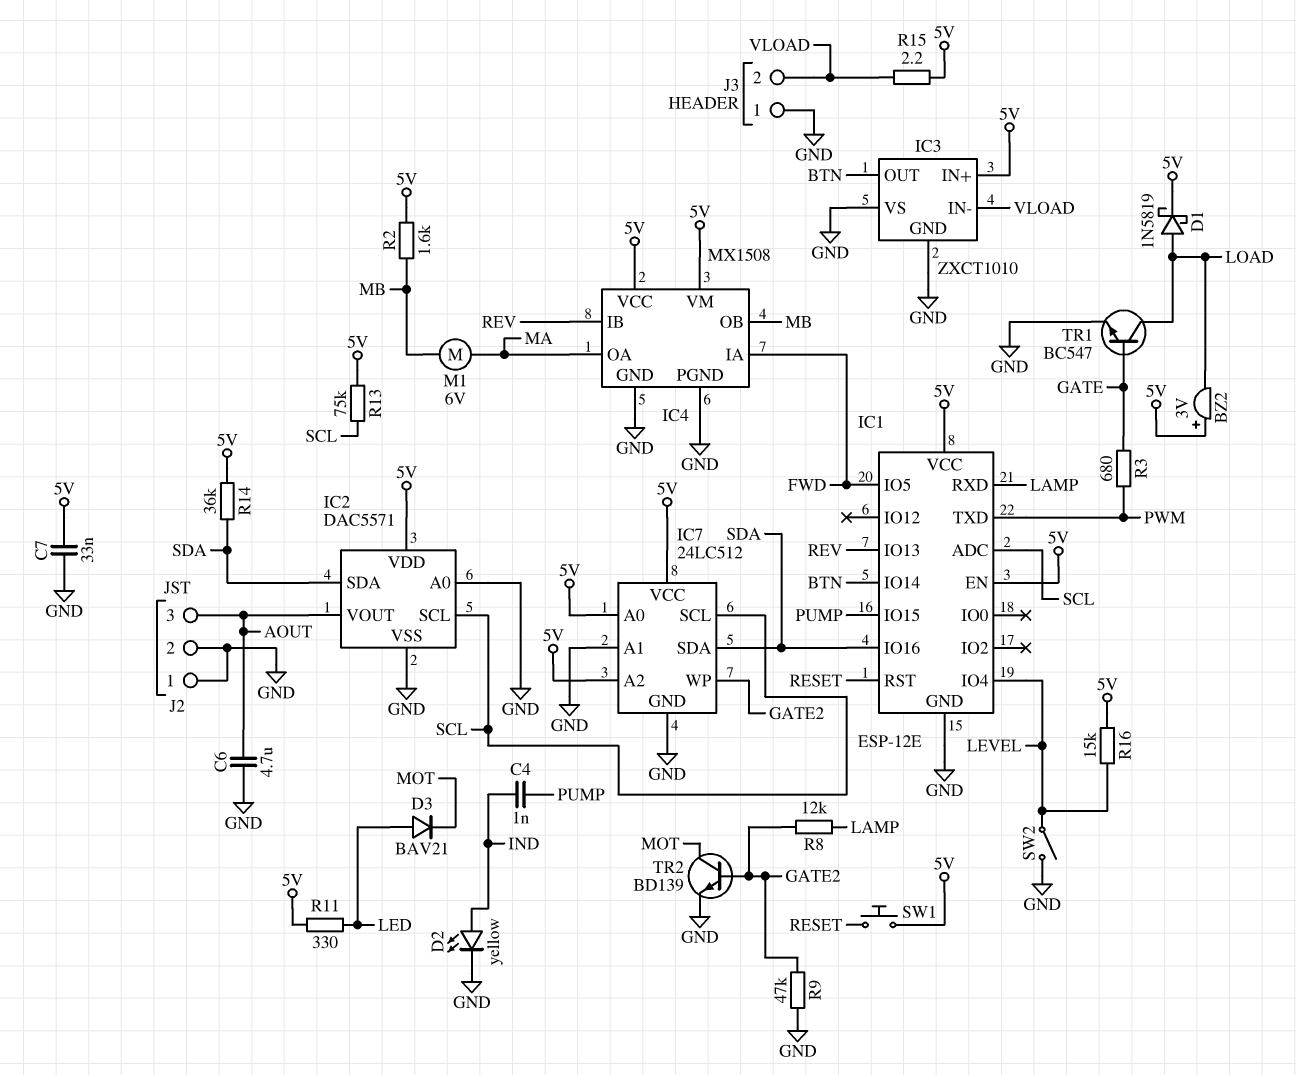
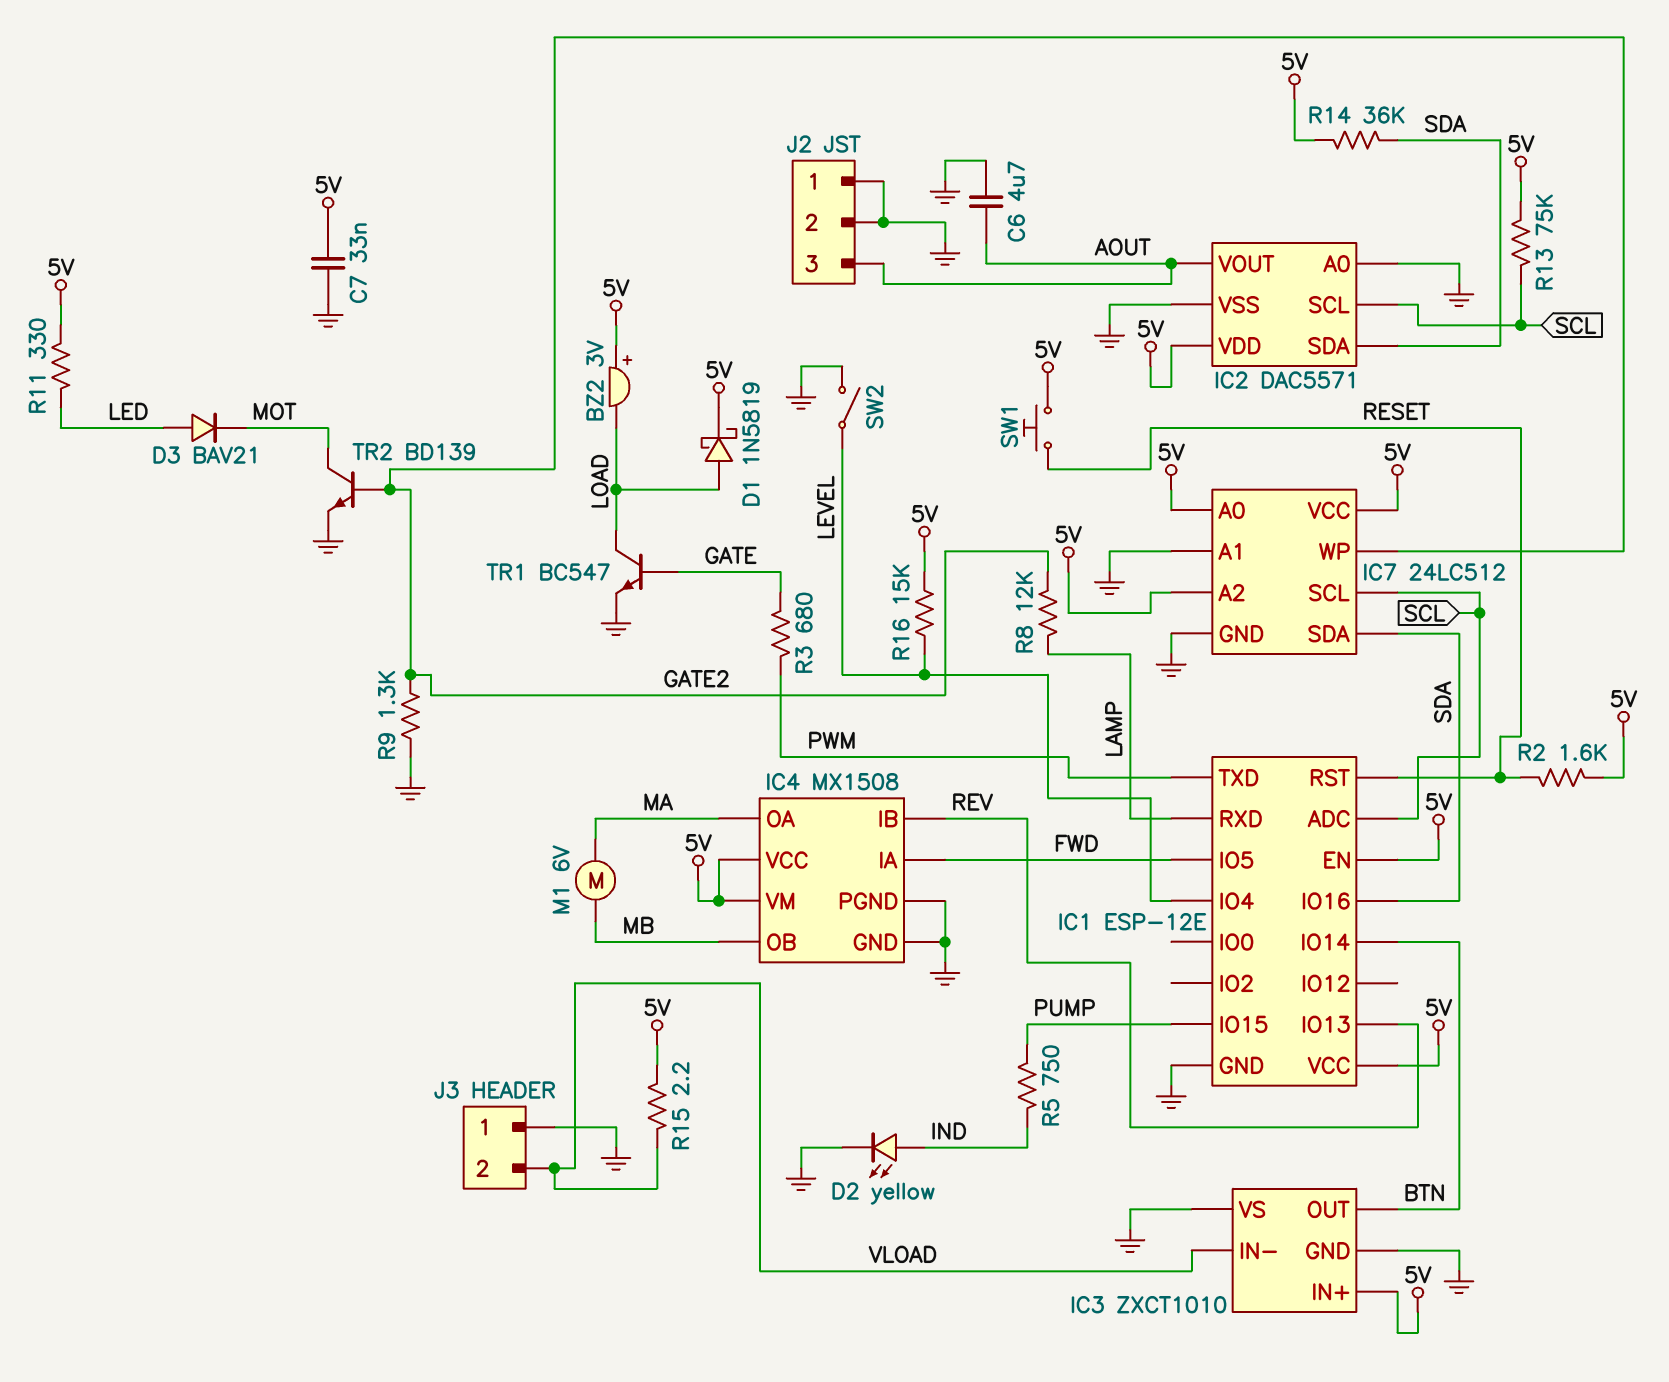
C4: 1nF (IND, PUMP) -> none
R2: 1.6k (5V, MB) -> 1.6k (5V, RESET)
R5: none -> 750 (IND, PUMP)
R9: 47k (GATE2, GND) -> 1.3k (GATE2, GND)

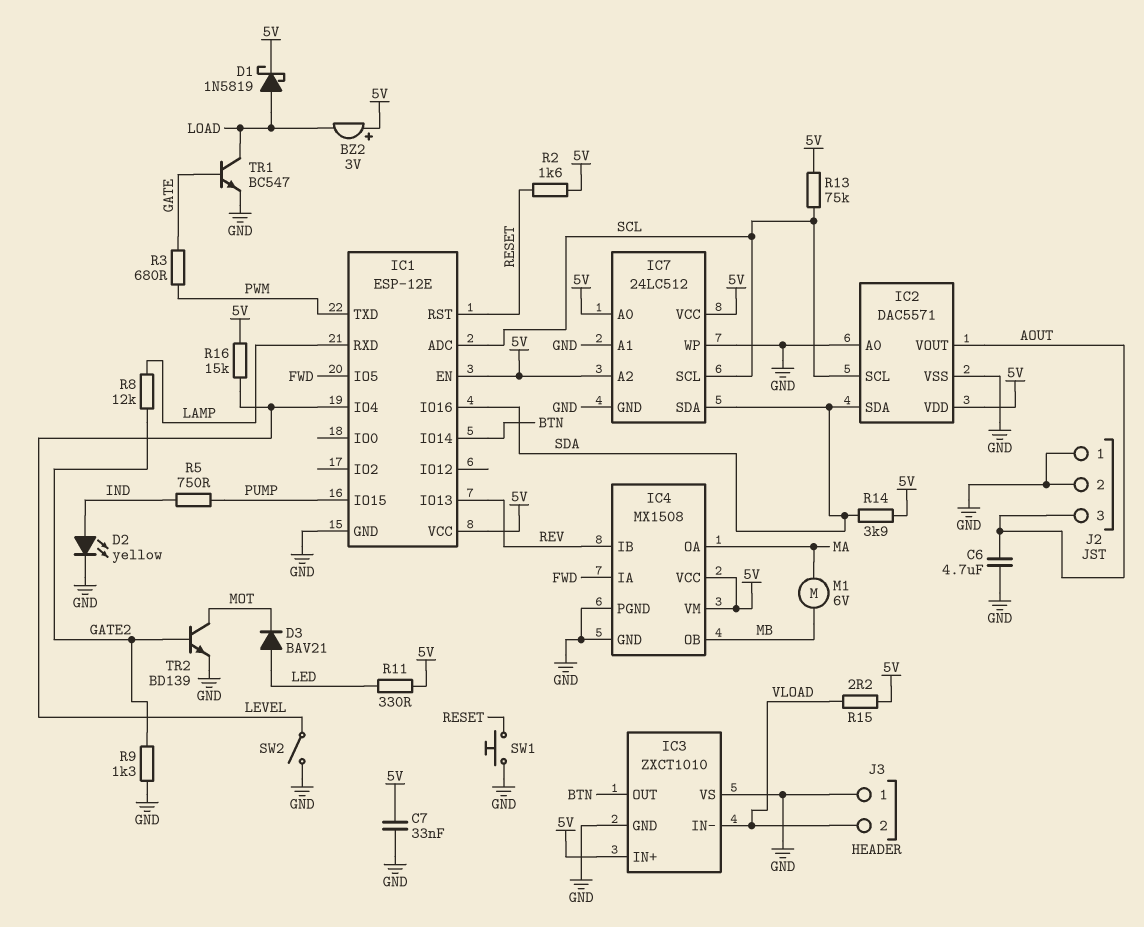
IC7 pin WP: GATE2 -> GND
R14: 36k (5V, SDA) -> 3.9k (5V, SDA)
SW1: button (5V, RESET) -> button (GND, RESET)

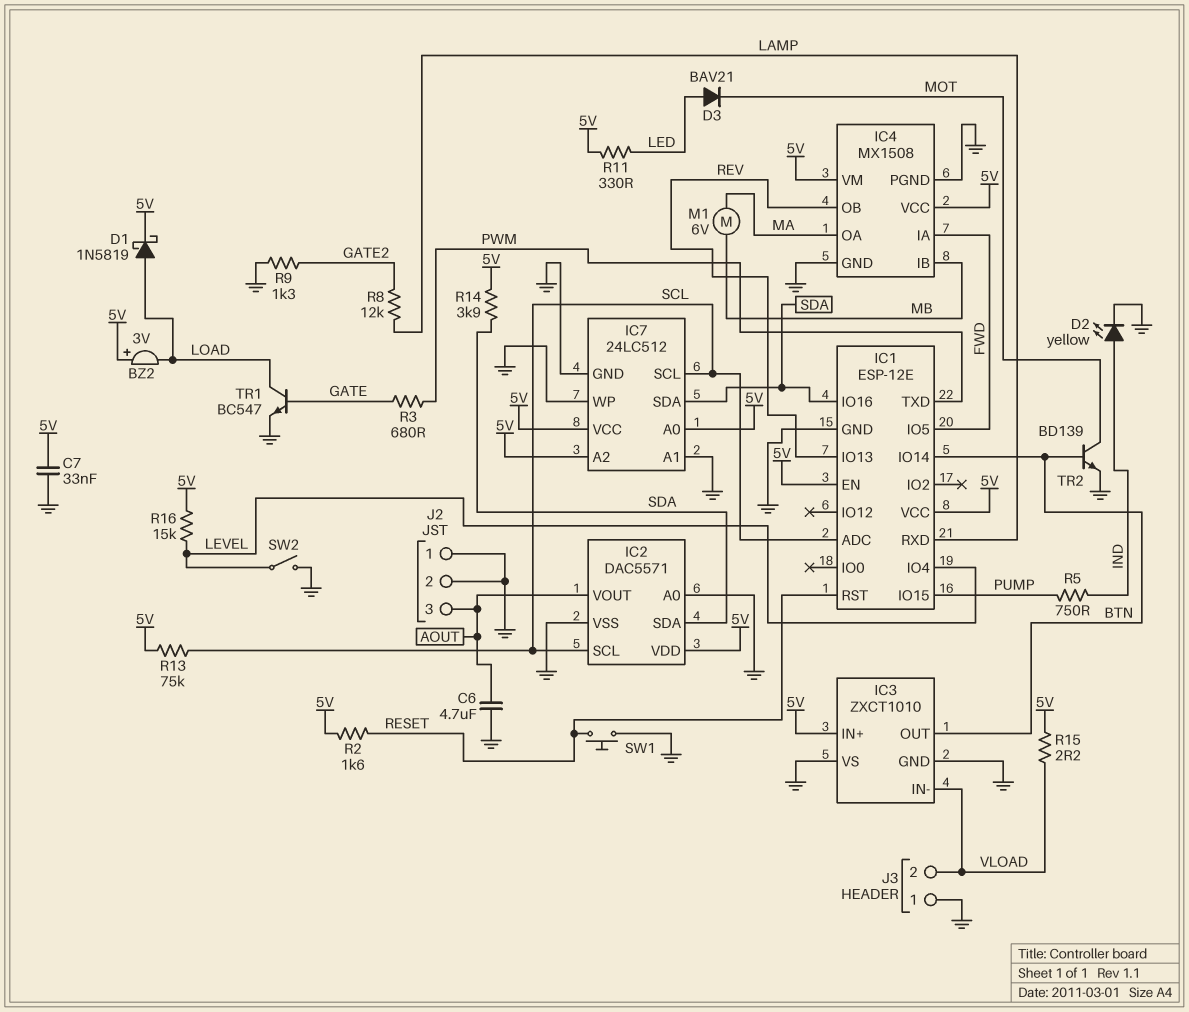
IC4 pin IB: REV -> MB
IC4 pin OB: MB -> REV
TR2: NPN BD139 (B GATE2, C MOT, E GND) -> NPN BD139 (B BTN, C MOT, E GND)

